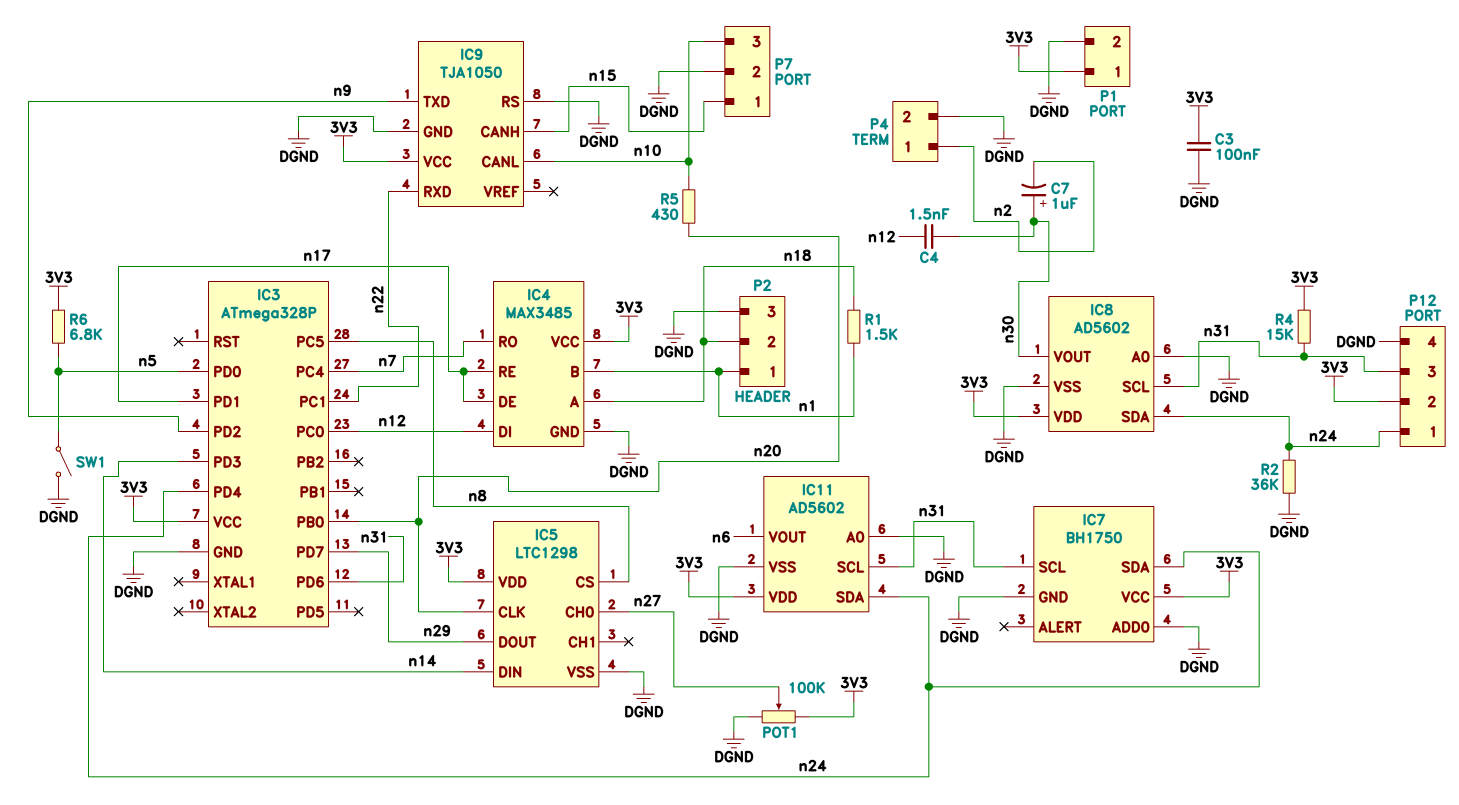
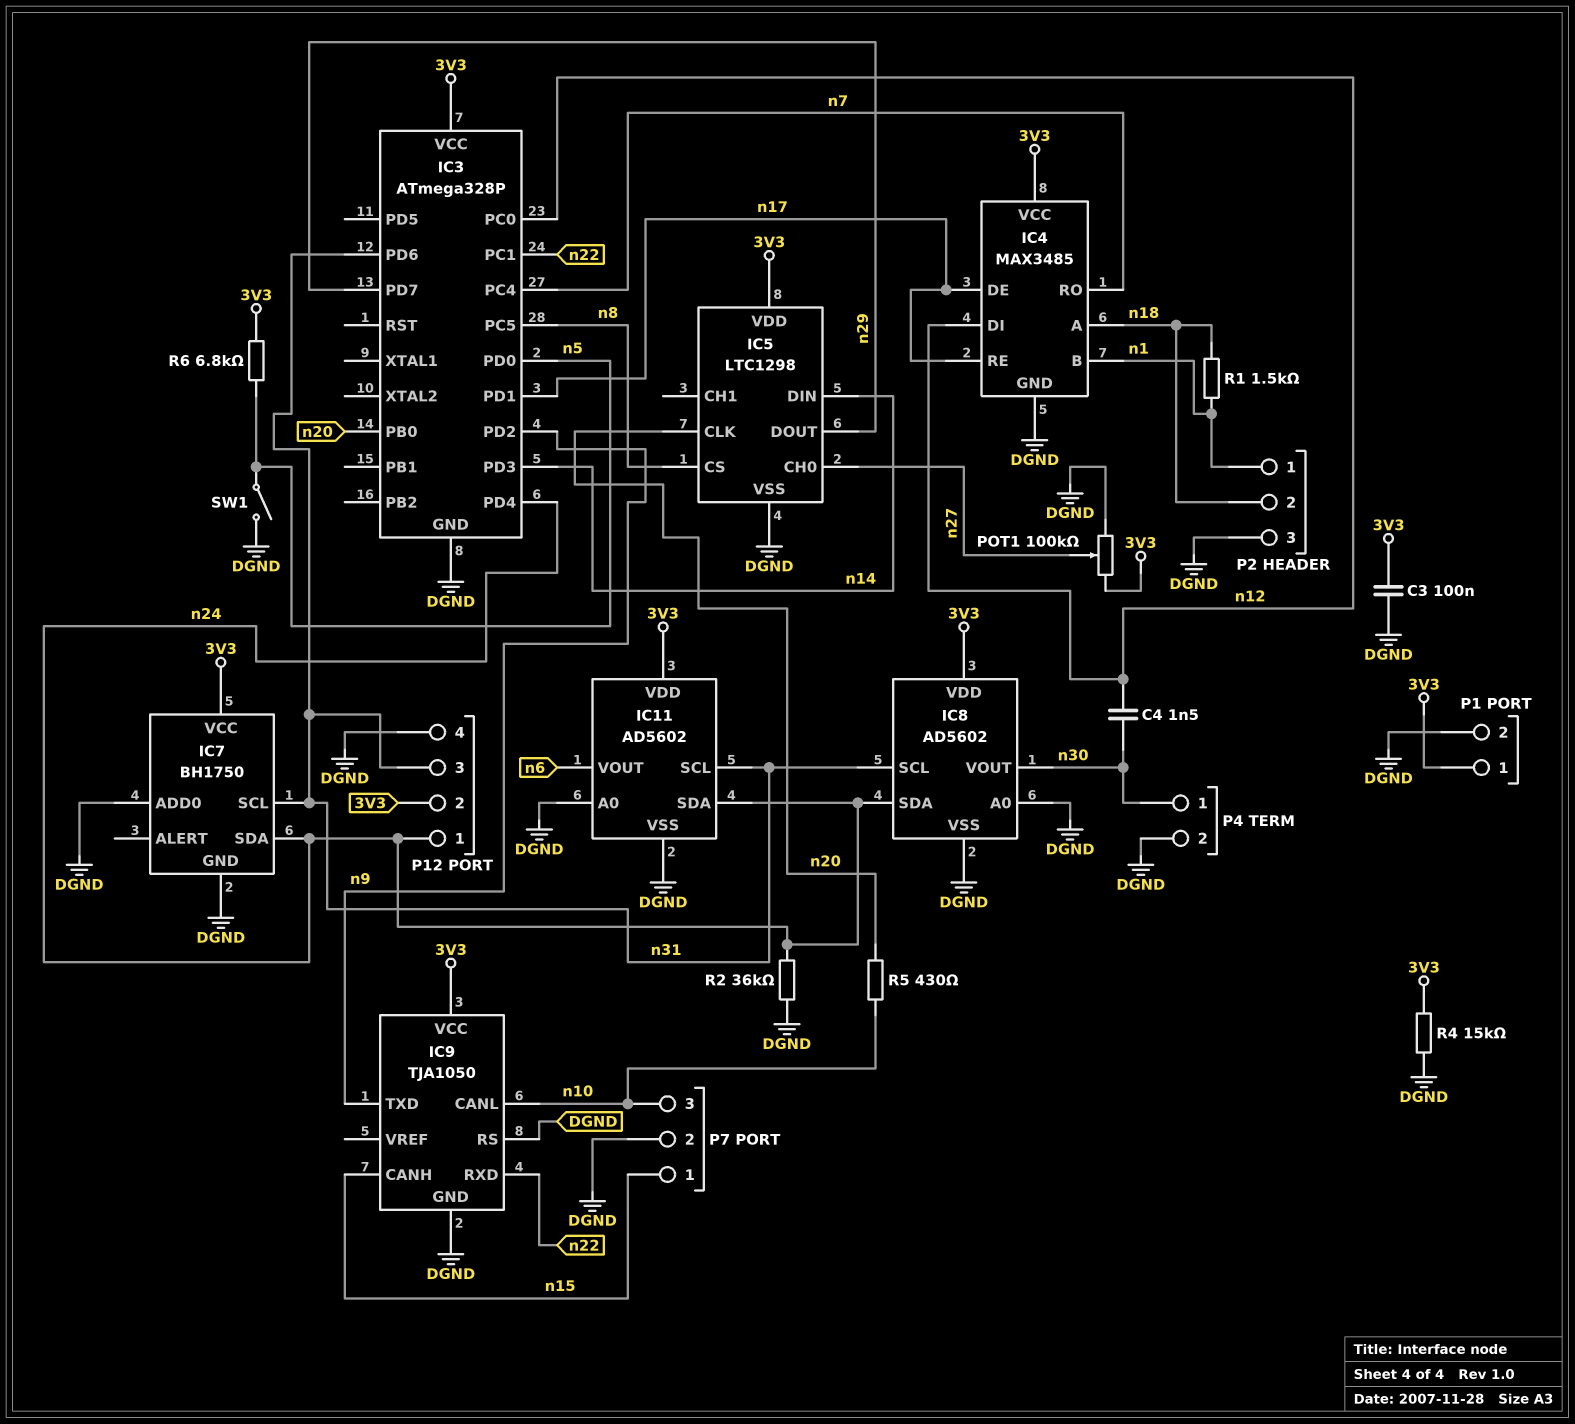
C7: 1uF (plus n30, minus n2) -> none
P4 pin 1: n2 -> n30
R4: 15k (3V3, n31) -> 15k (3V3, DGND)

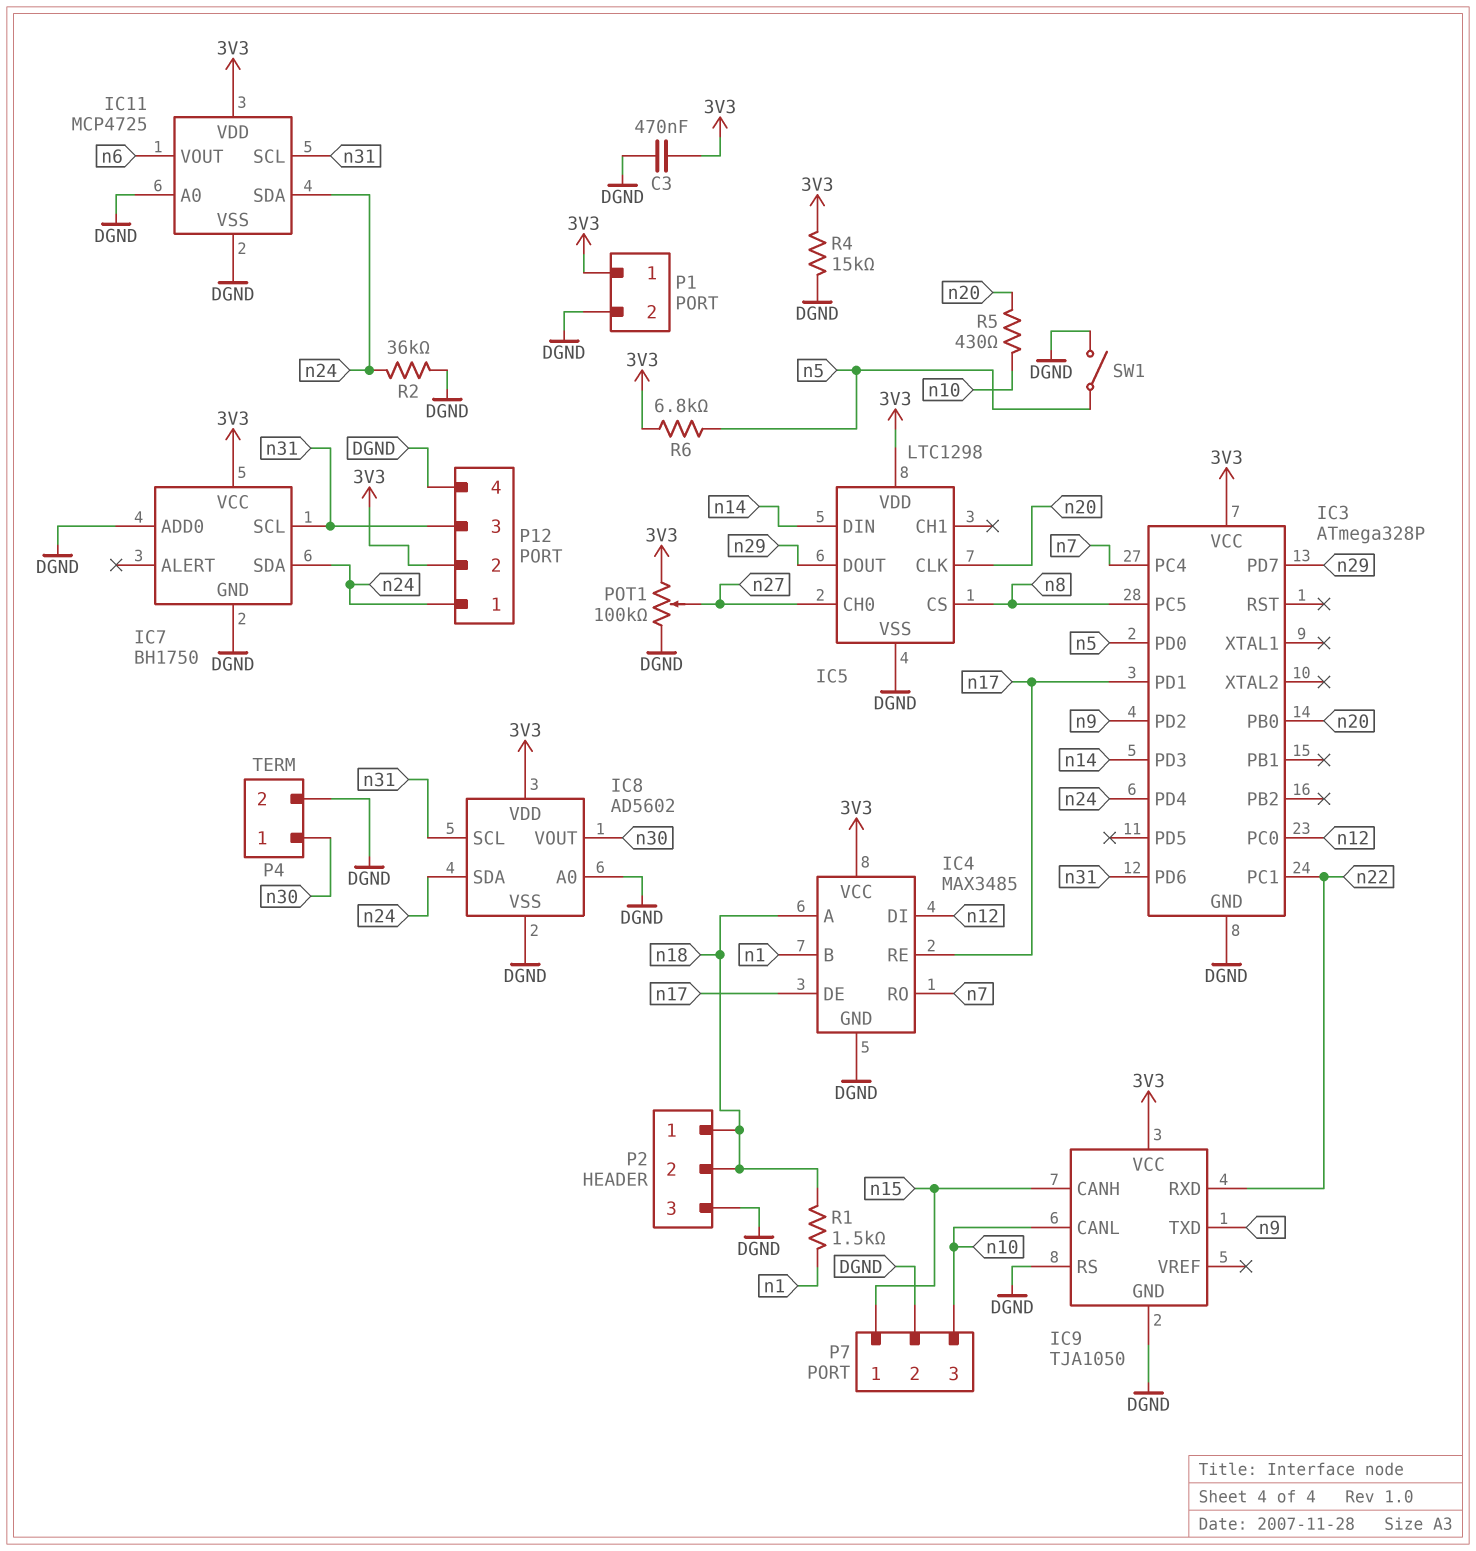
C3: 100nF (3V3, DGND) -> 470nF (3V3, DGND)
C4: 1.5nF (n12, n30) -> none
IC11: AD5602 -> MCP4725
P2 pin 1: n1 -> n18

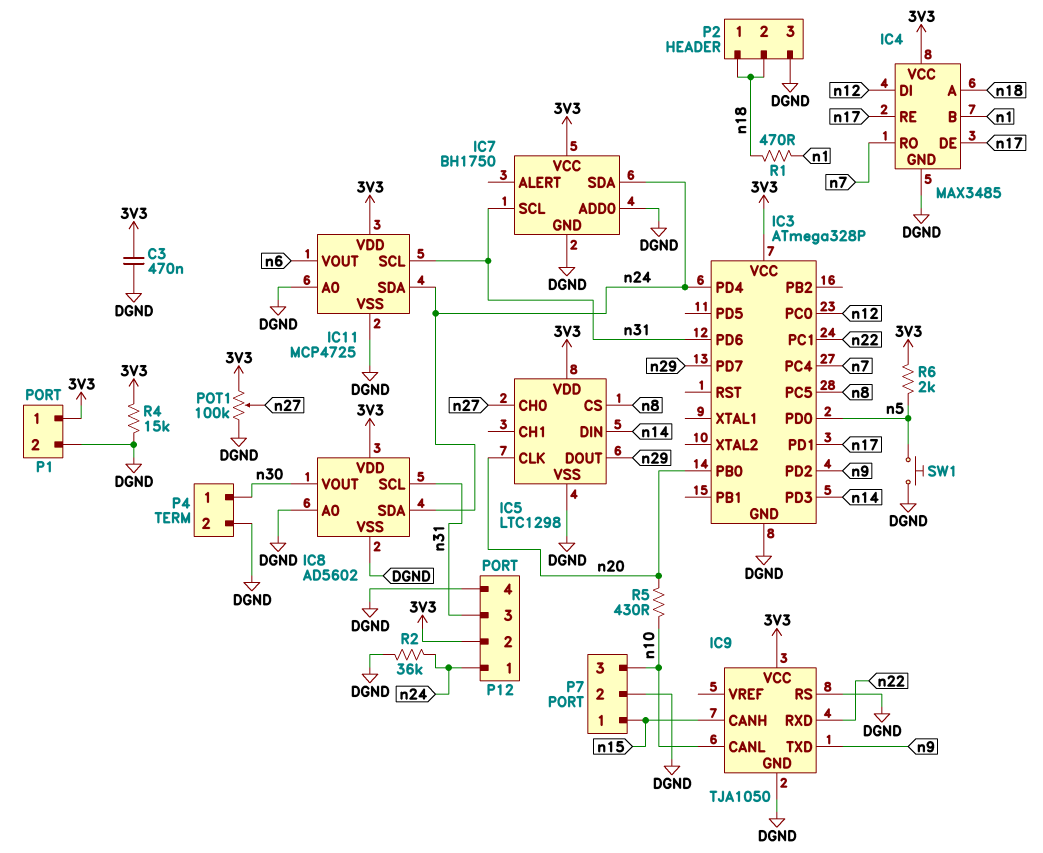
R1: 1.5k (n1, n18) -> 470 (n1, n18)
R6: 6.8k (3V3, n5) -> 2k (3V3, n5)
SW1: switch (DGND, n5) -> button (DGND, n5)

